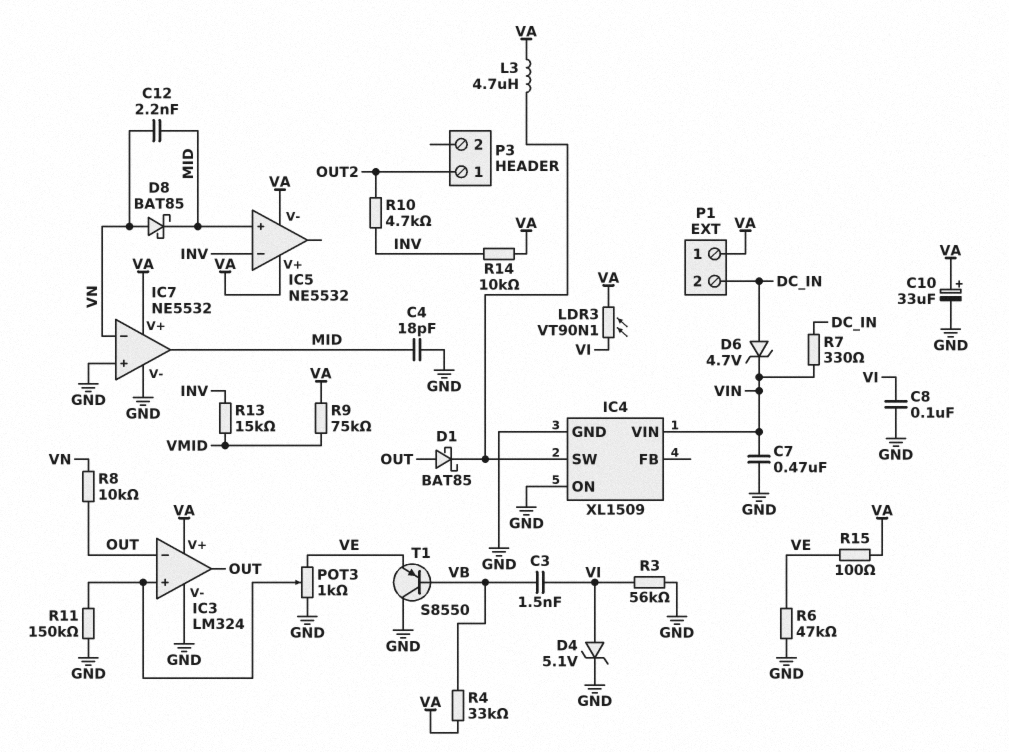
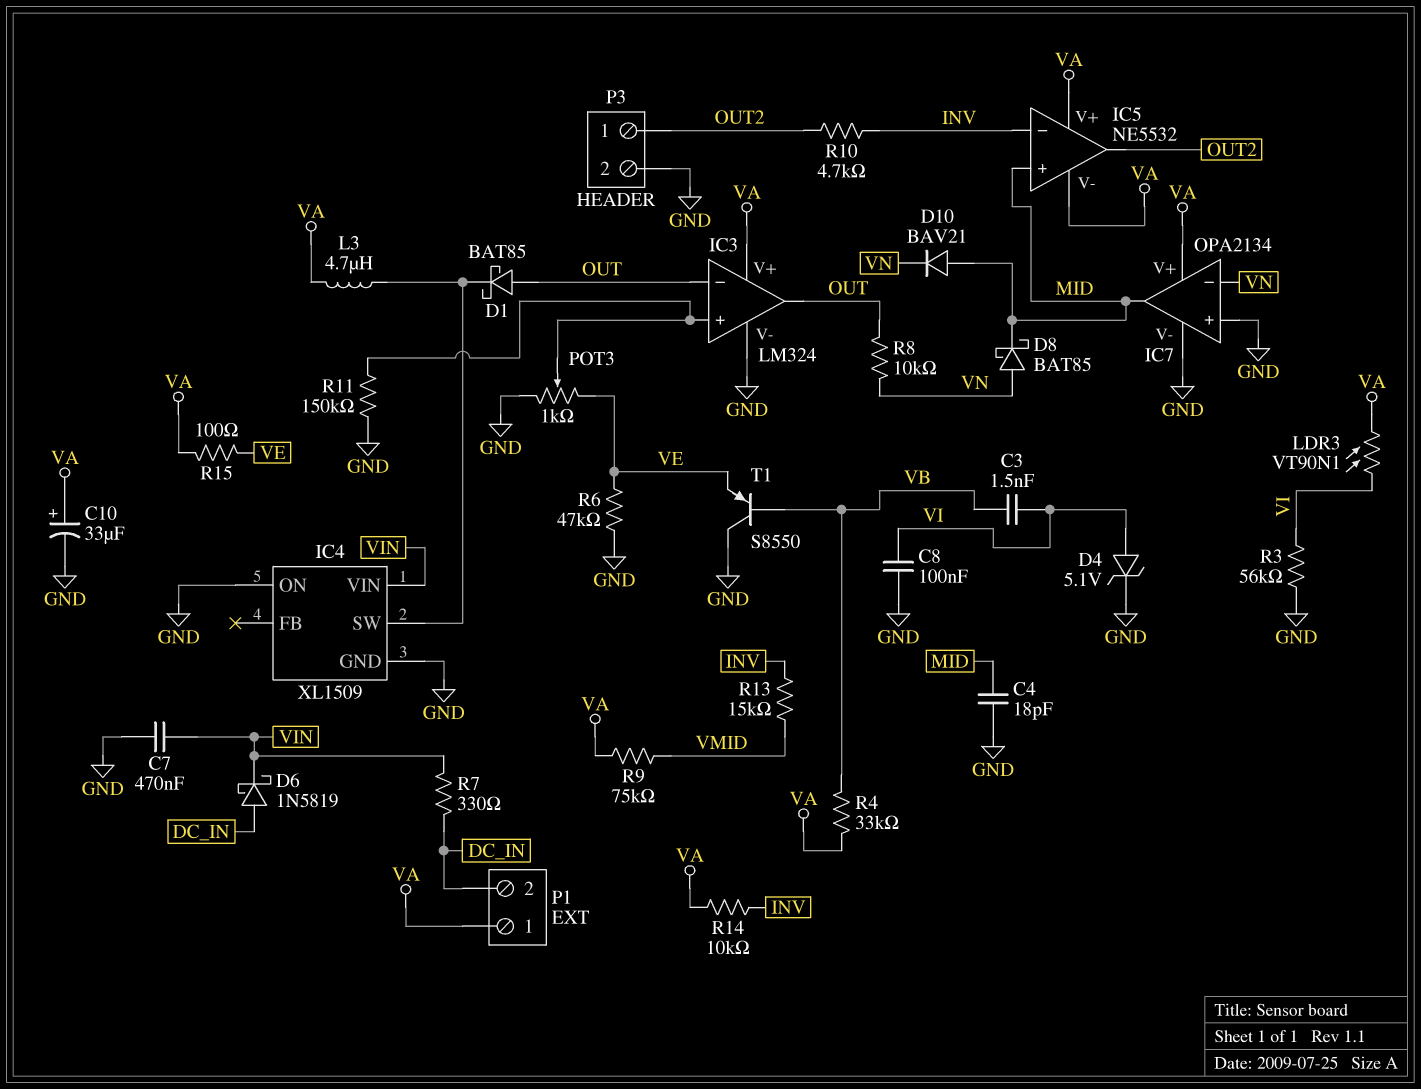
C12: 2.2nF (MID, VN) -> none
D6: zener 4.7V (A DC_IN, K VIN) -> schottky 1N5819 (A DC_IN, K VIN)
D10: none -> diode BAV21 (A MID, K VN)
IC5 pin out: none -> OUT2
IC7: NE5532 -> OPA2134
P3 pin 2: none -> GND

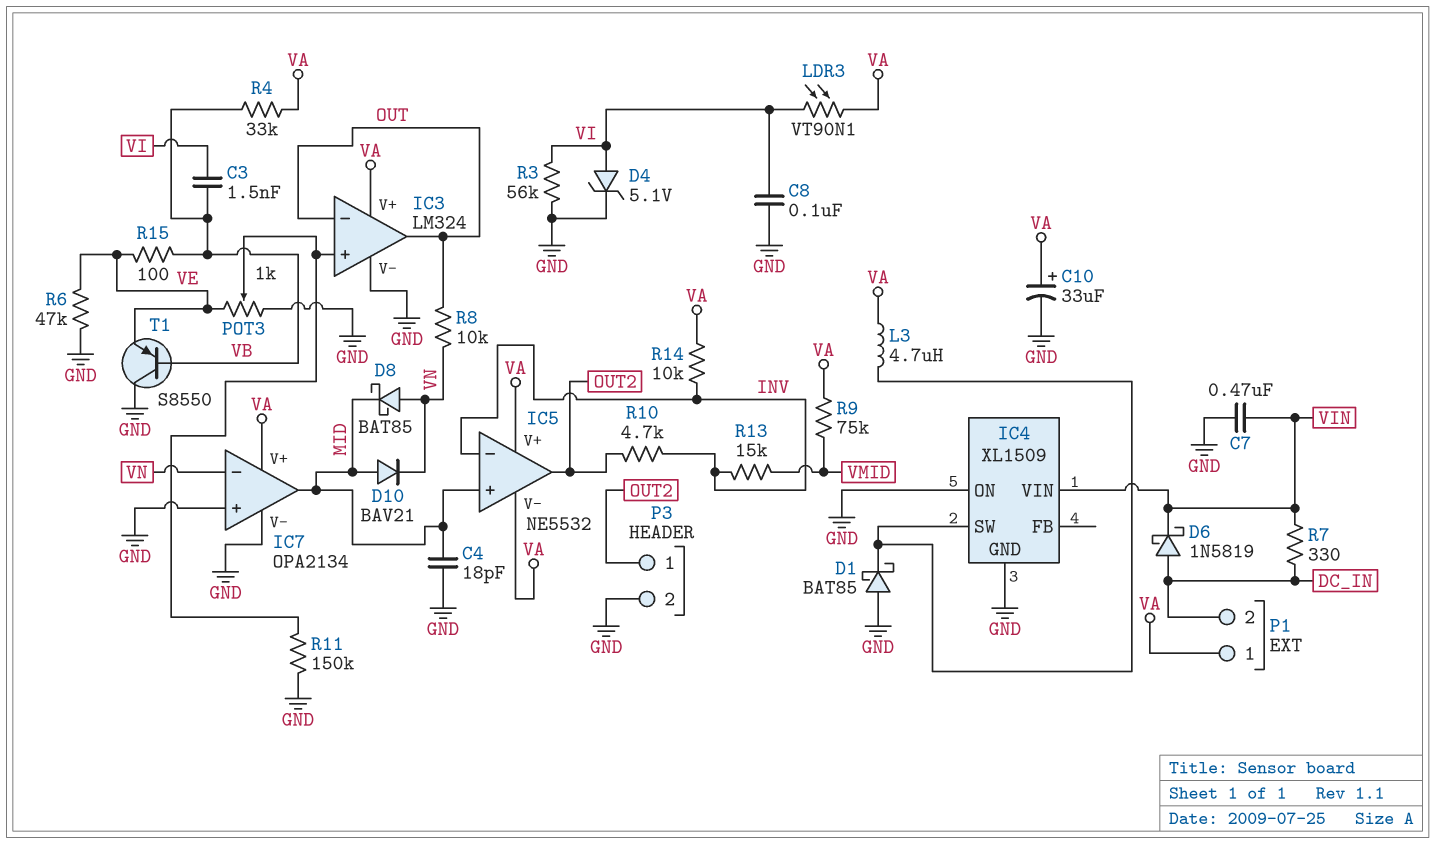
D1: schottky BAT85 (A OUT, K IC4/SW) -> schottky BAT85 (A GND, K IC4/SW)
R15: 100 (VA, VE) -> 100 (VB, VE)

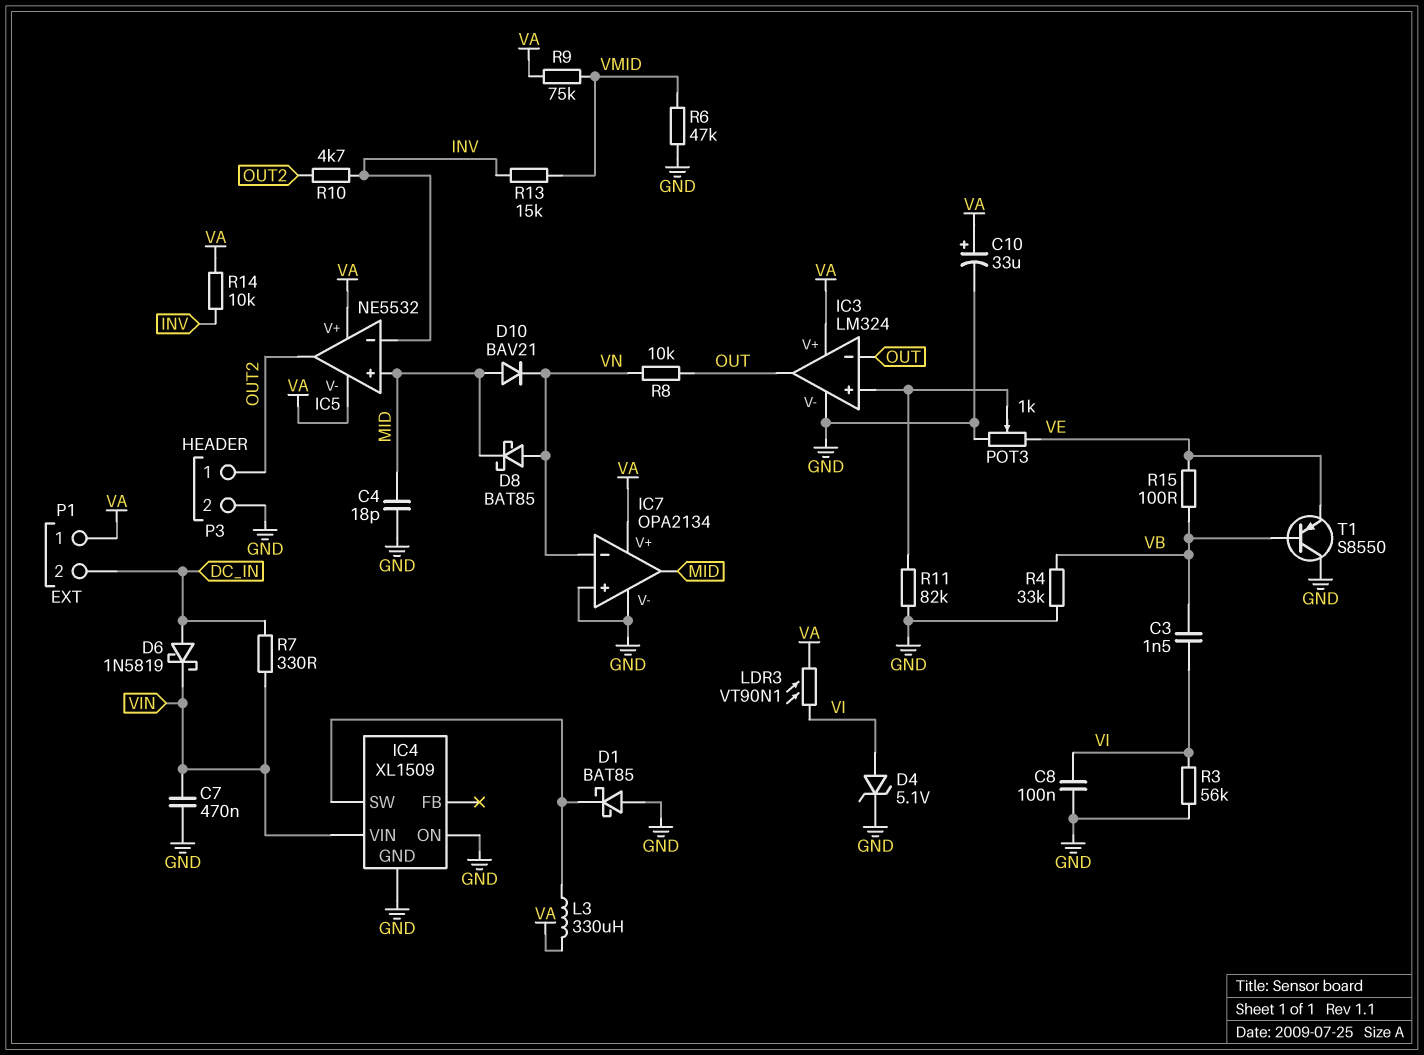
L3: 4.7uH (IC4/SW, VA) -> 330uH (IC4/SW, VA)
R4: 33k (VA, VB) -> 33k (GND, VB)
R6: 47k (GND, VE) -> 47k (GND, VMID)
R11: 150k (GND, IC3/in+) -> 82k (GND, IC3/in+)

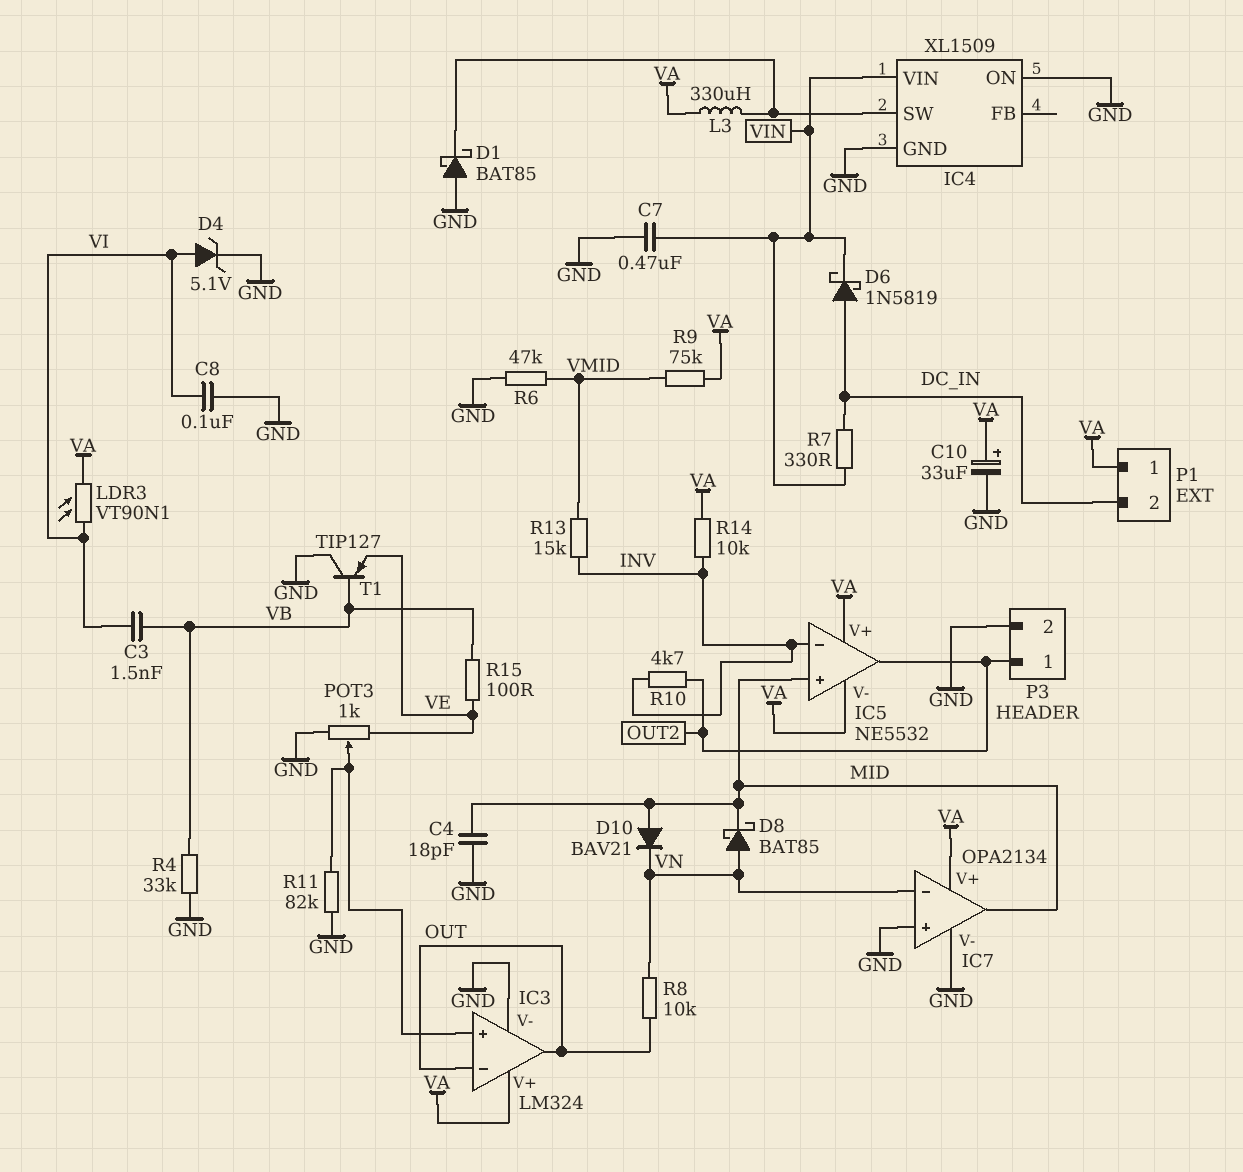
R3: 56k (GND, VI) -> none
T1: PNP S8550 (B VB, C GND, E VE) -> PNP TIP127 (B VB, C GND, E VE)

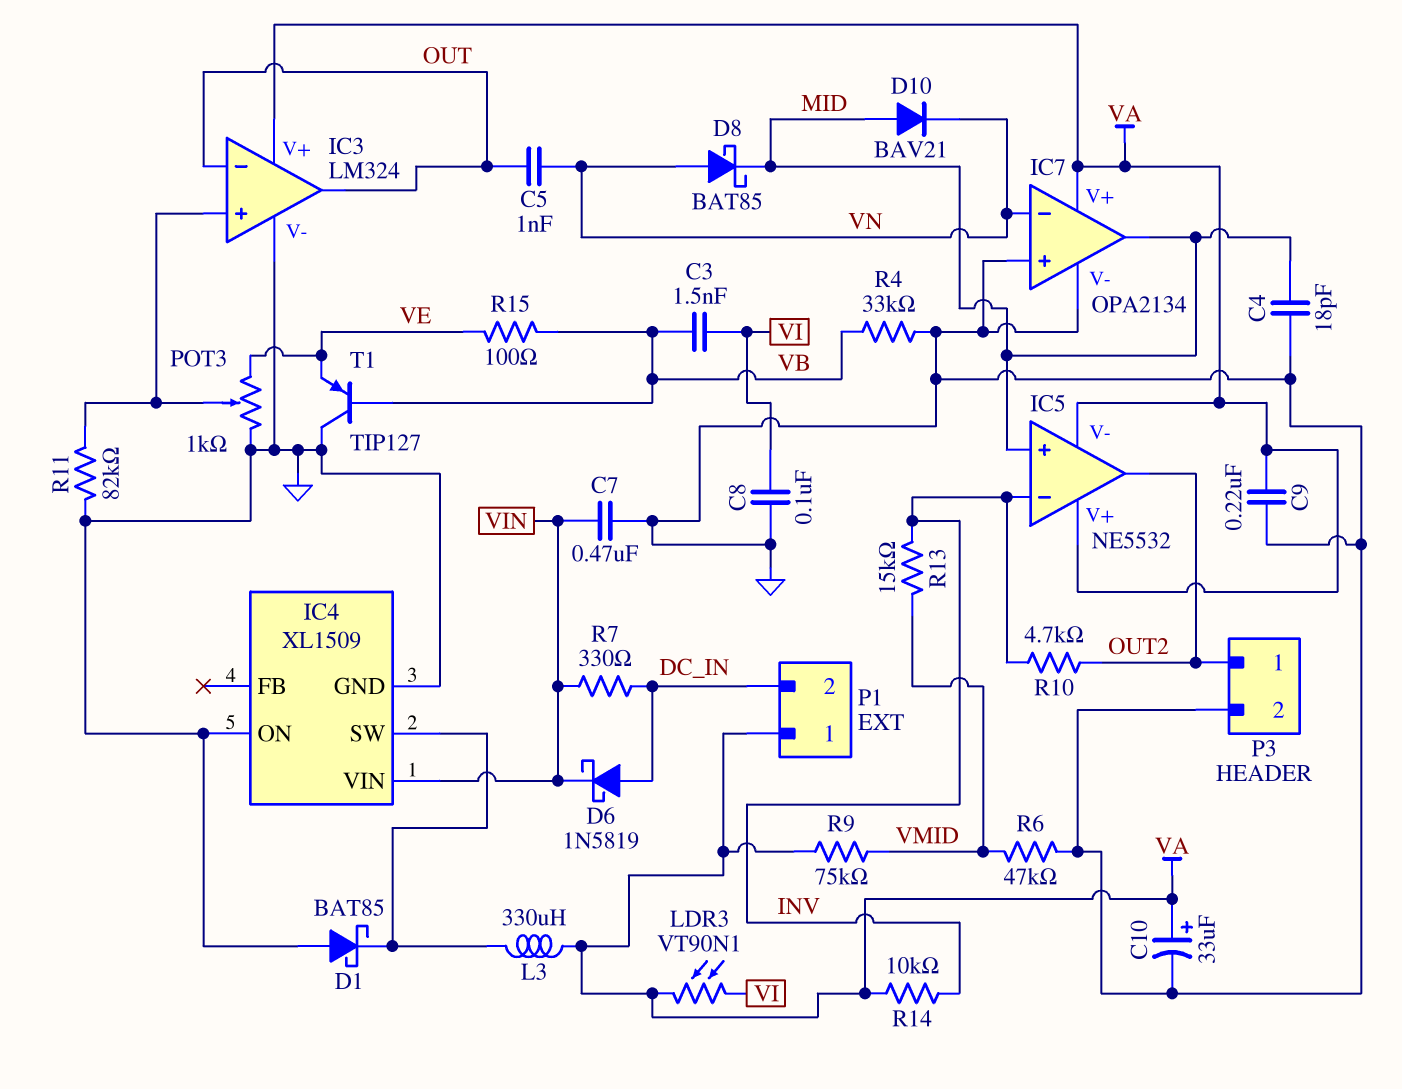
C5: none -> 1nF (OUT, VN)
C9: none -> 220nF (GND, VA)
D4: zener 5.1V (A VI, K GND) -> none
R8: 10k (OUT, VN) -> none

